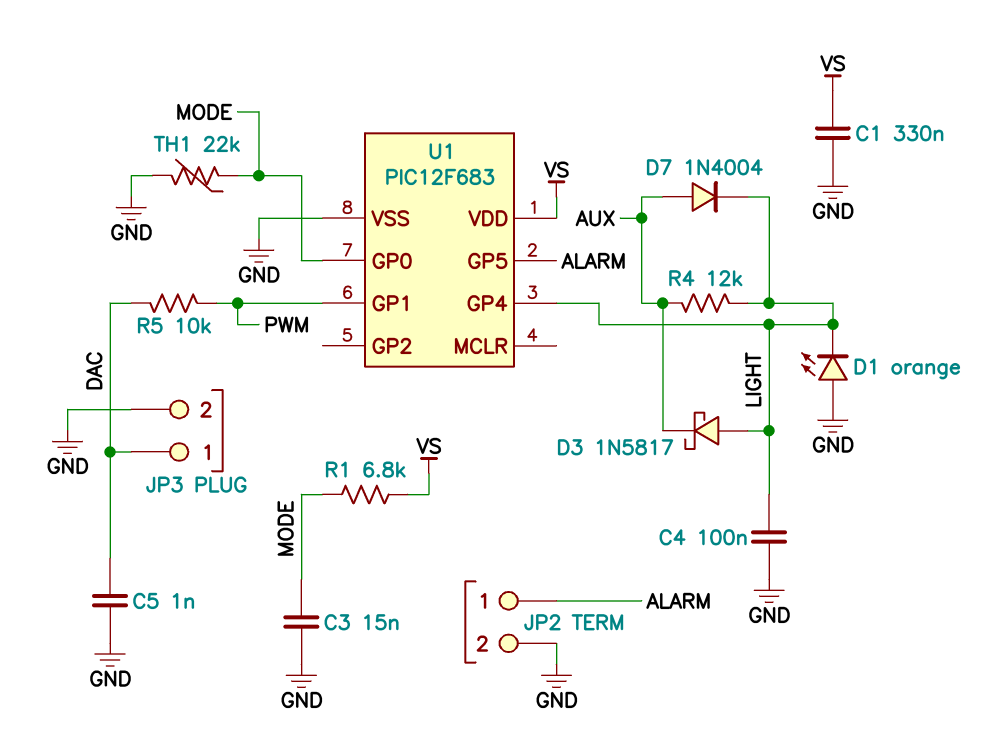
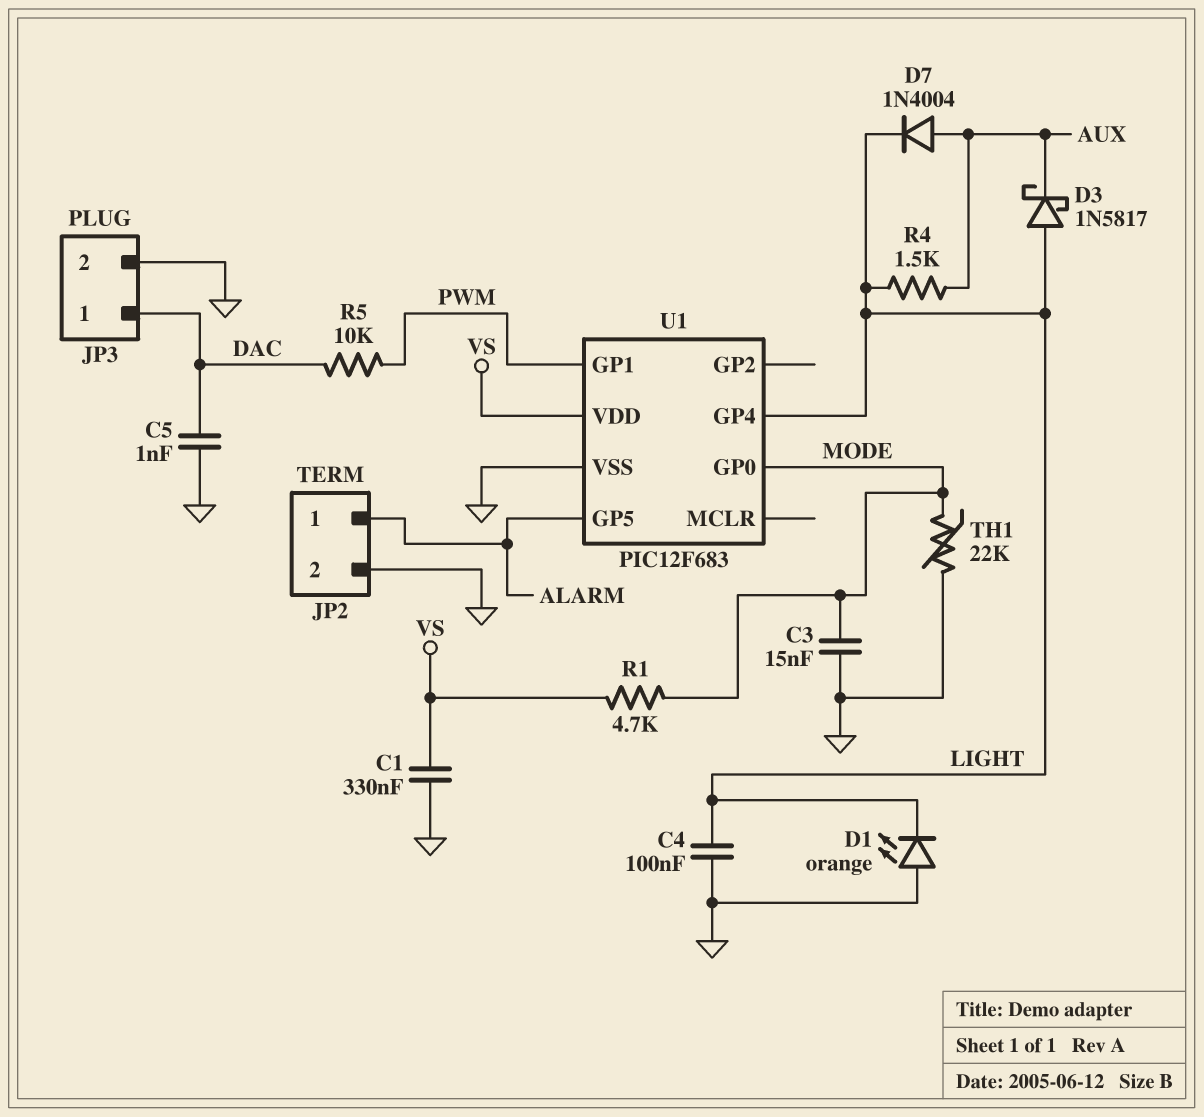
R1: 6.8k (MODE, VS) -> 4.7k (MODE, VS)
R4: 12k (AUX, LIGHT) -> 1.5k (AUX, LIGHT)

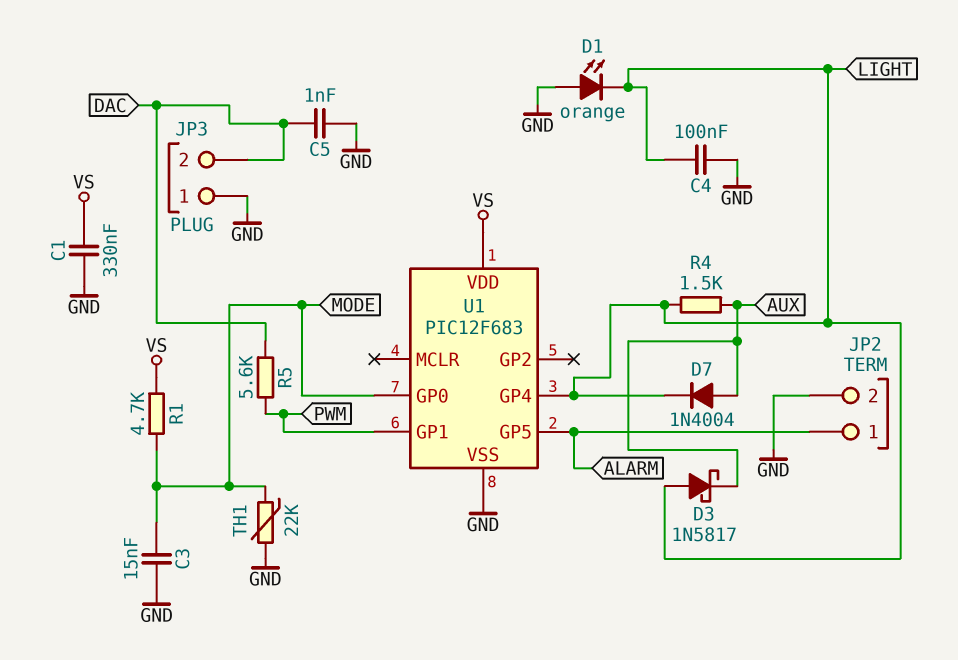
JP3 pin 1: DAC -> GND
JP3 pin 2: GND -> DAC
R5: 10k (DAC, PWM) -> 5.6k (DAC, PWM)

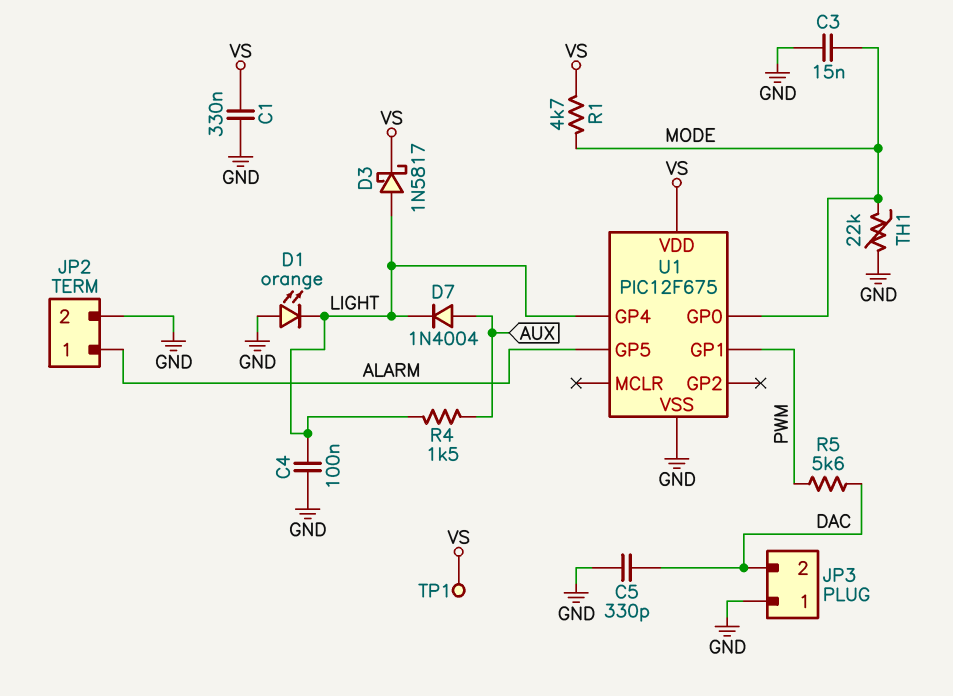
C5: 1nF (DAC, GND) -> 330pF (DAC, GND)
D3: schottky 1N5817 (A LIGHT, K AUX) -> schottky 1N5817 (A LIGHT, K VS)
TP1: none -> test point (VS)
U1: PIC12F683 -> PIC12F675

